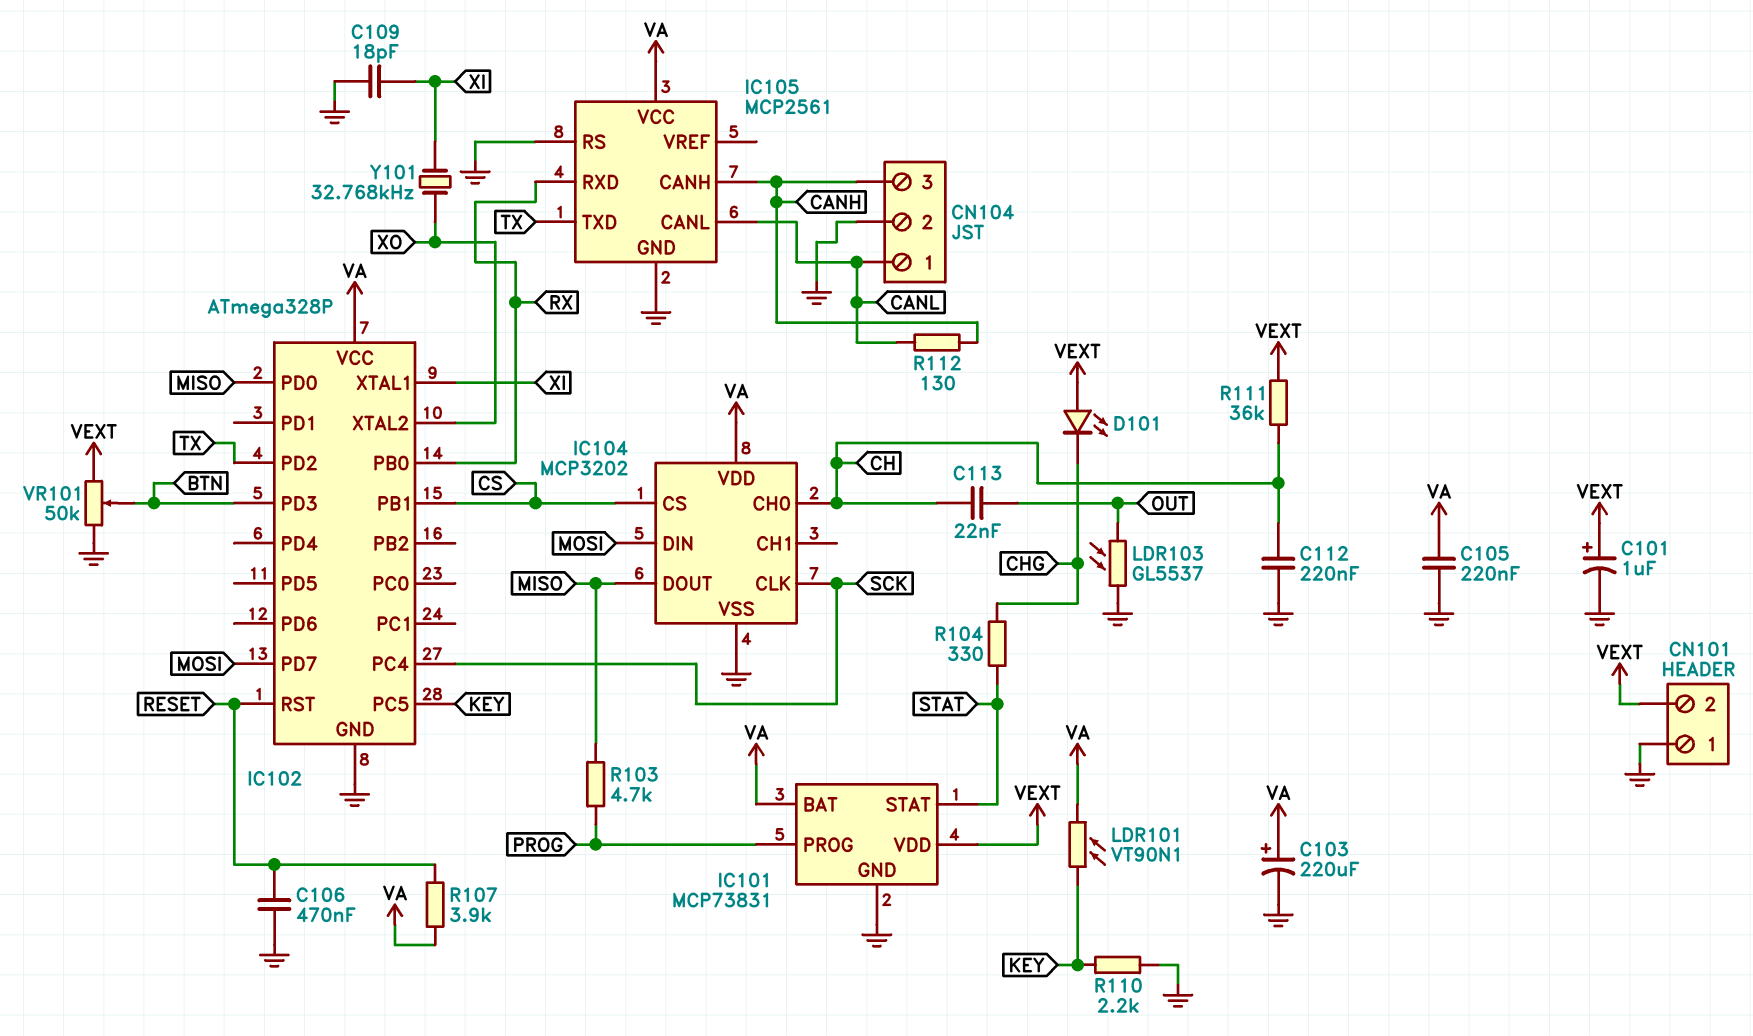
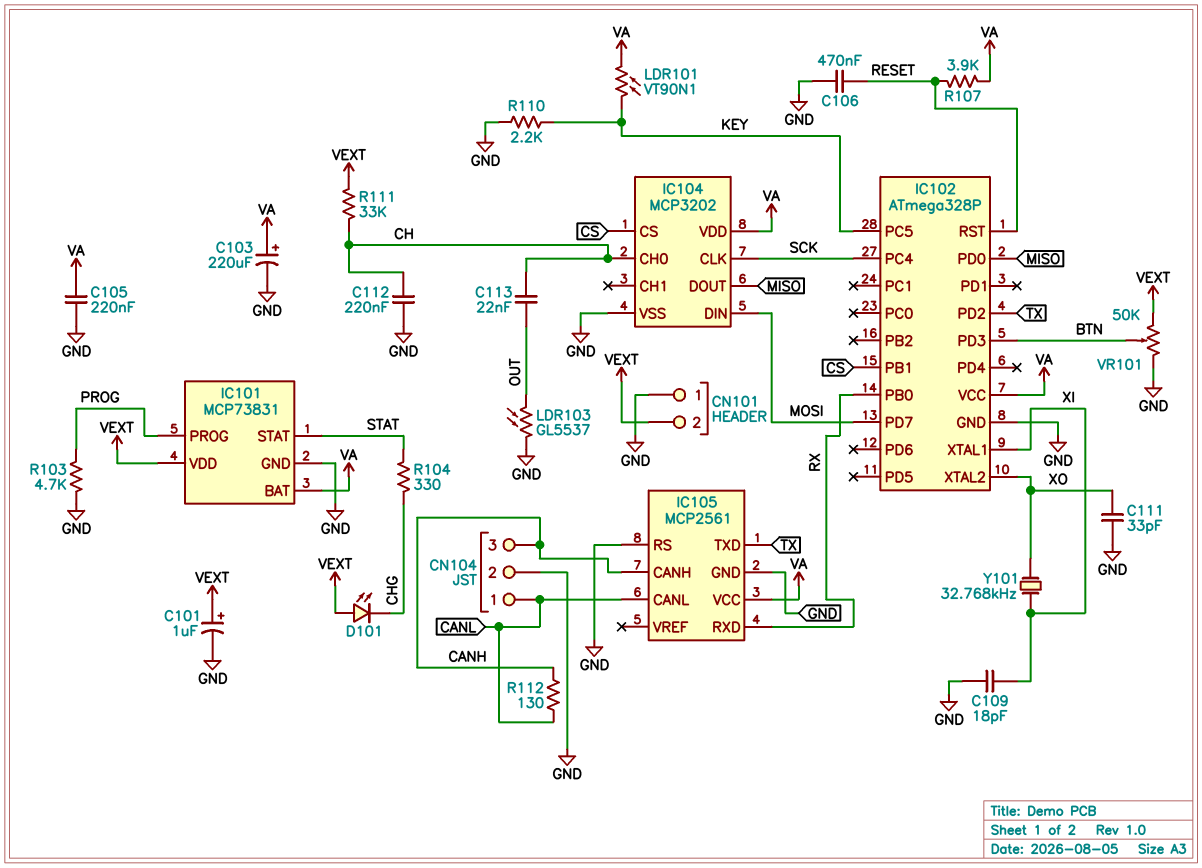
C111: none -> 33pF (GND, XO)
R103: 4.7k (MISO, PROG) -> 4.7k (GND, PROG)
R111: 36k (CH, VEXT) -> 33k (CH, VEXT)

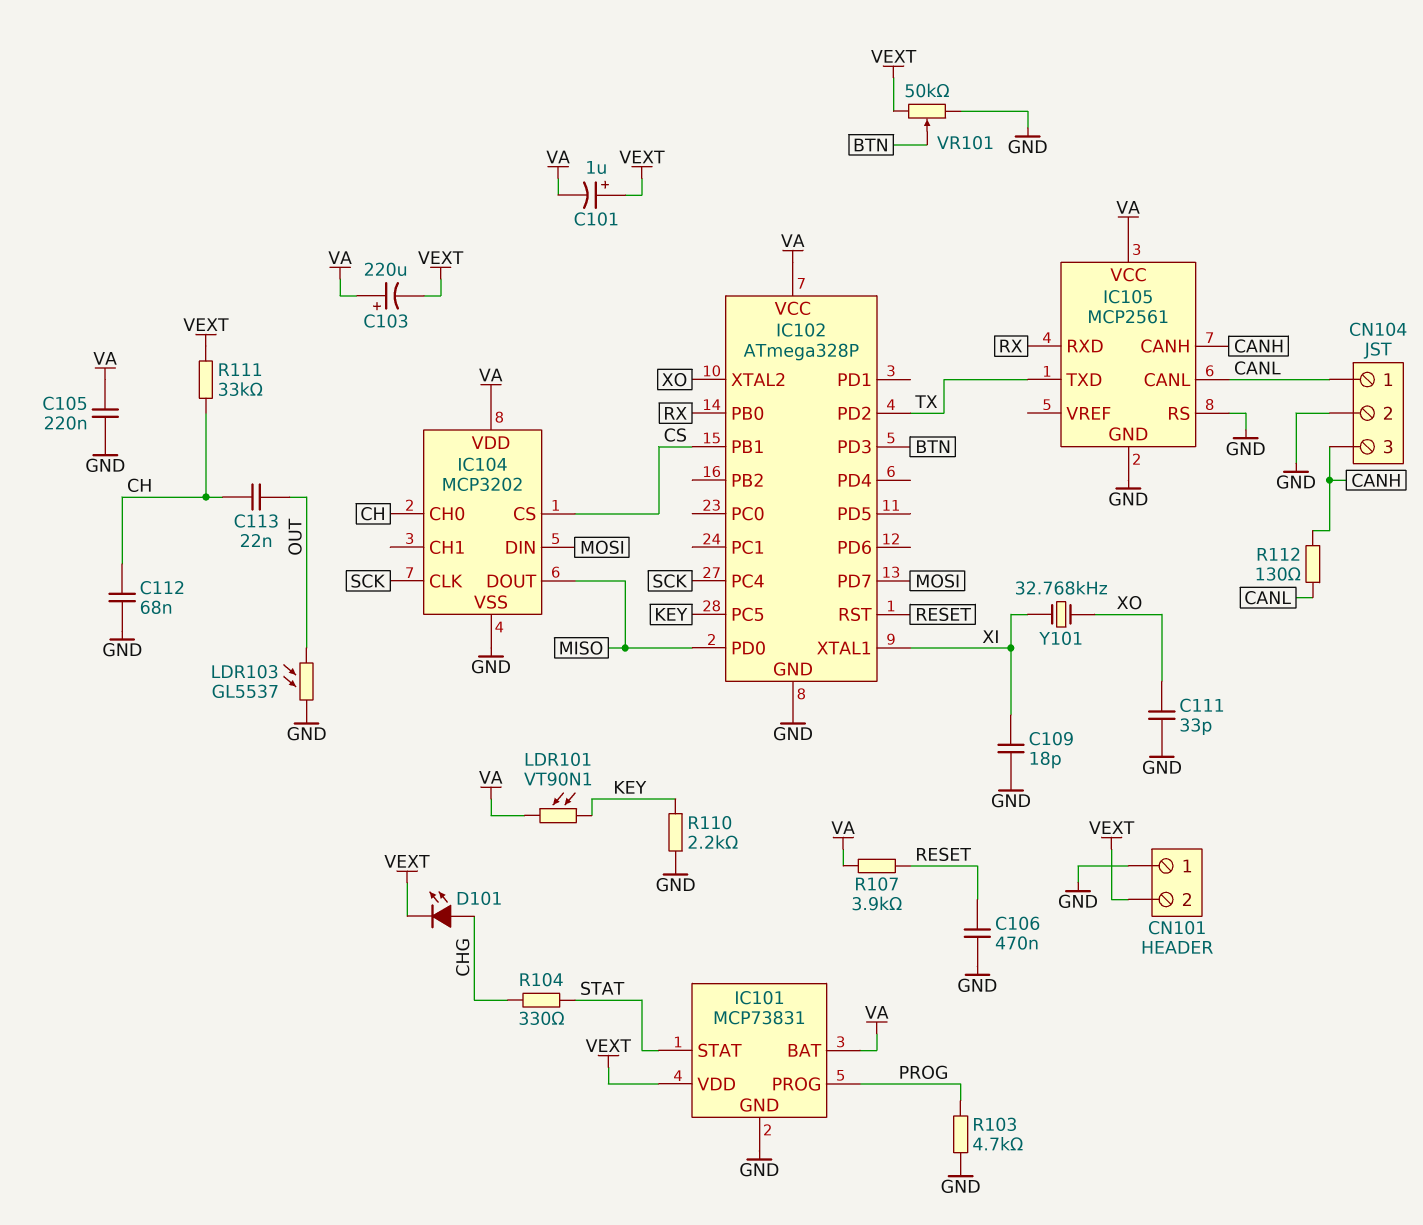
C101: 1uF (plus VEXT, minus GND) -> 1uF (plus VEXT, minus VA)
C103: 220uF (plus VA, minus GND) -> 220uF (plus VA, minus VEXT)
C112: 220nF (CH, GND) -> 68nF (CH, GND)
D101: LED (A VEXT, K CHG) -> LED (A CHG, K VEXT)

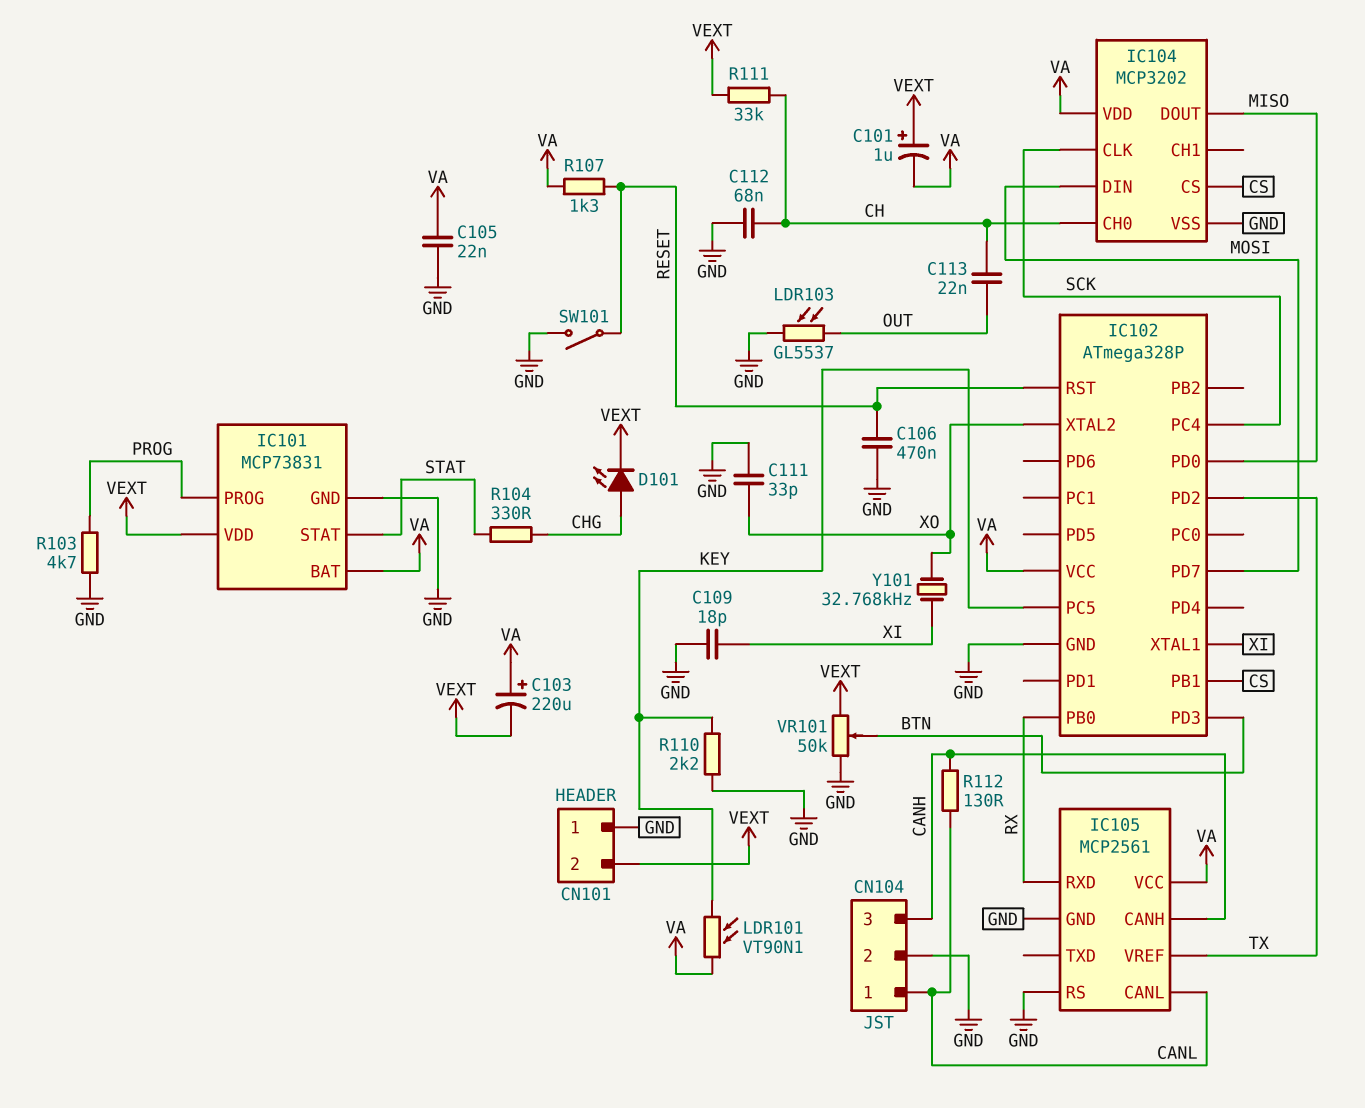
C105: 220nF (GND, VA) -> 22nF (GND, VA)
IC105 pin TXD: TX -> none
IC105 pin VREF: none -> TX
R107: 3.9k (RESET, VA) -> 1.3k (RESET, VA)
SW101: none -> switch (GND, RESET)

